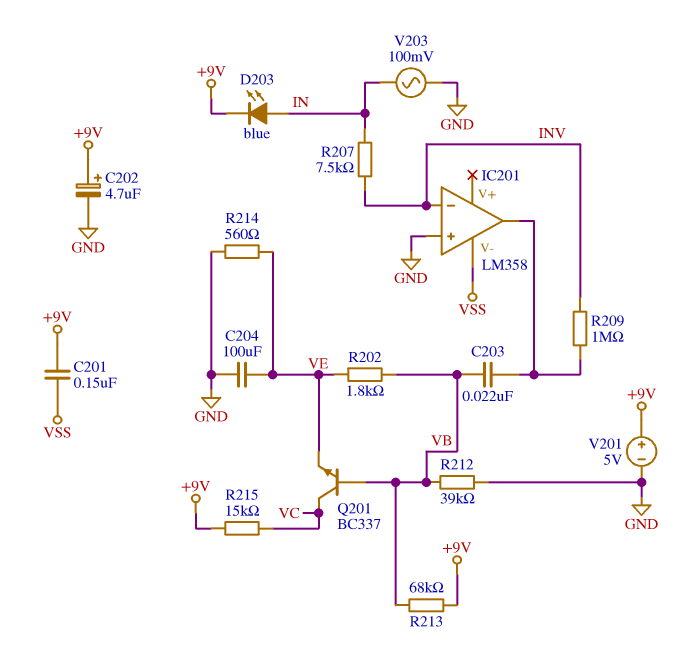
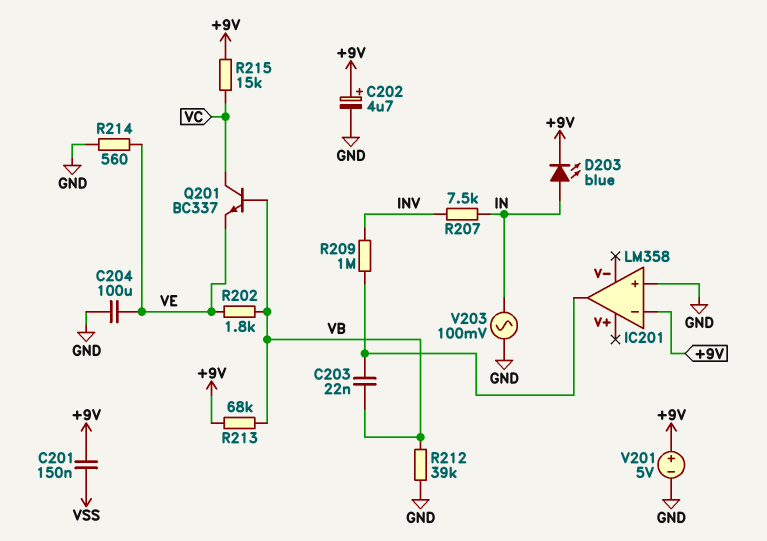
IC201 pin V-: VSS -> none
IC201 pin in-: INV -> +9V

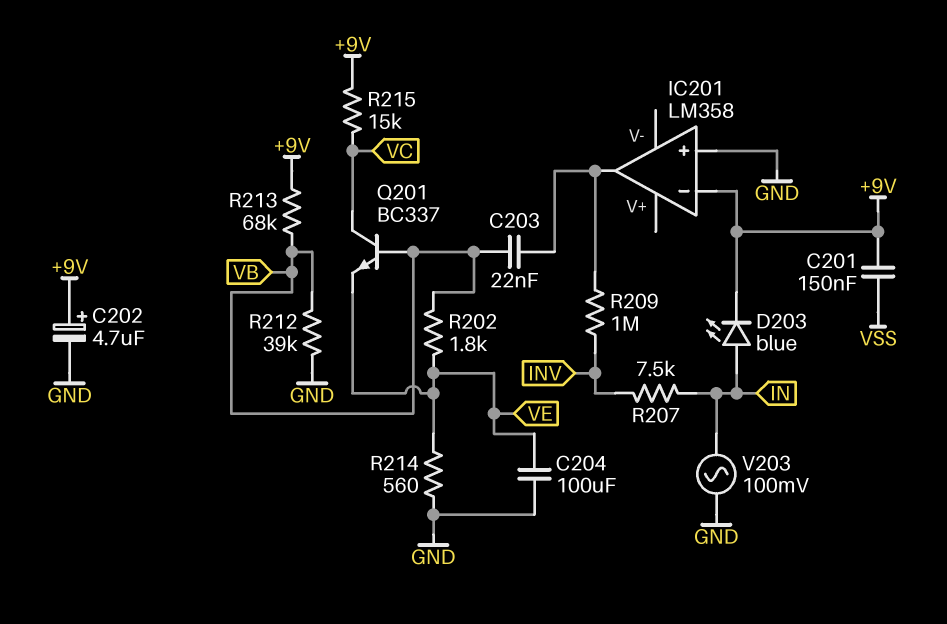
V201: 5V (plus +9V, minus GND) -> none

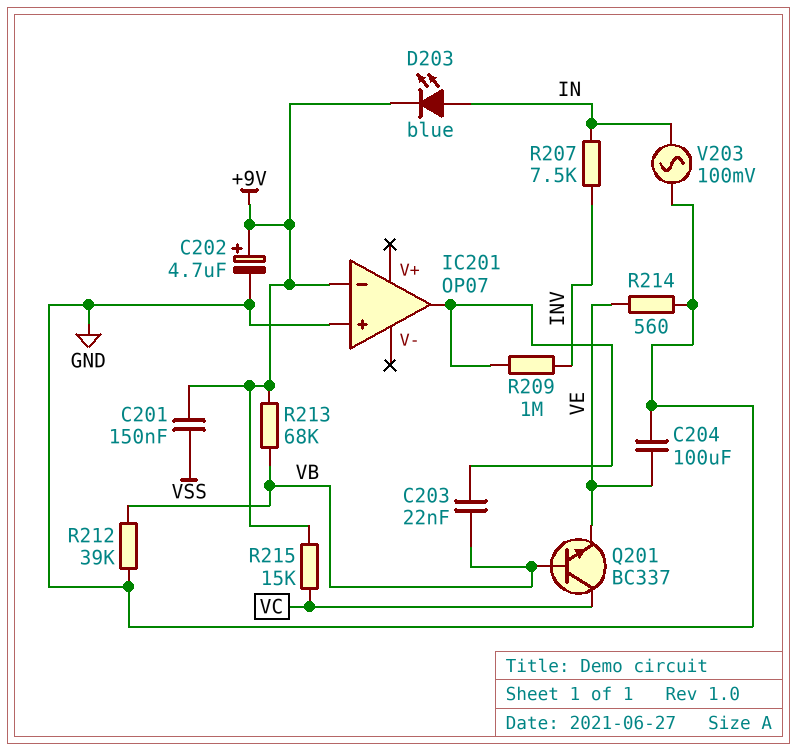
IC201: LM358 -> OP07
R202: 1.8k (VB, VE) -> none

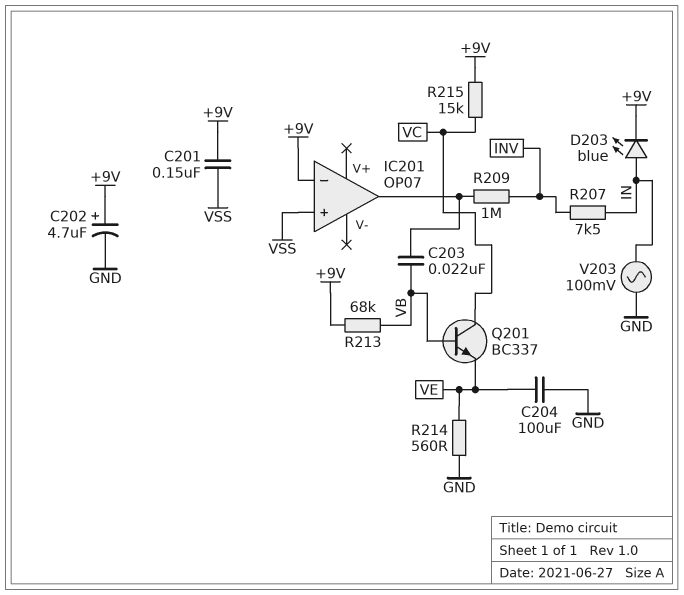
IC201 pin in+: GND -> VSS
R212: 39k (GND, VB) -> none

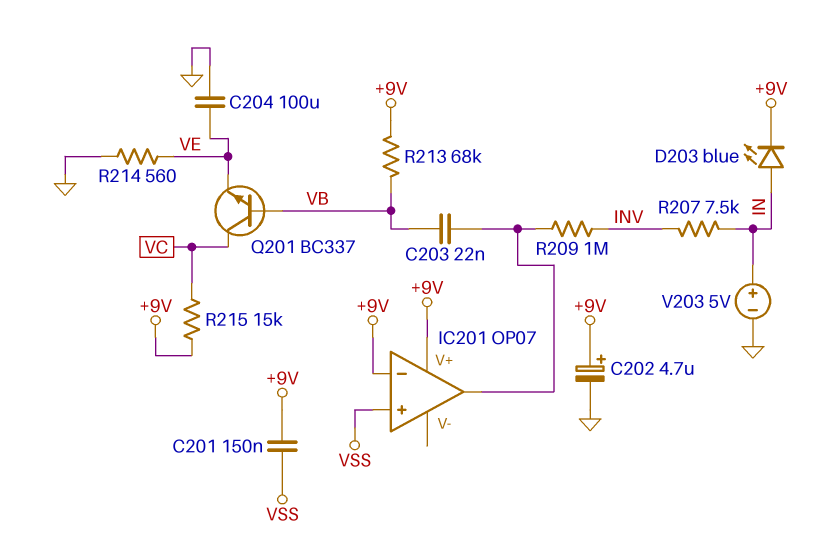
IC201 pin V+: none -> +9V
V203: AC 100mV (GND, IN) -> 5V (plus IN, minus GND)

